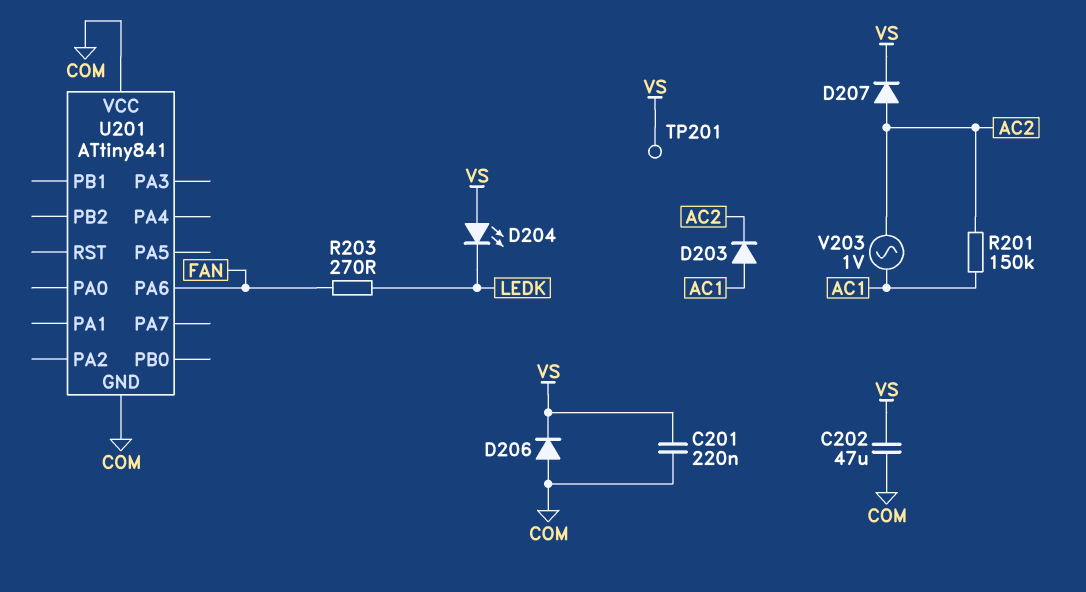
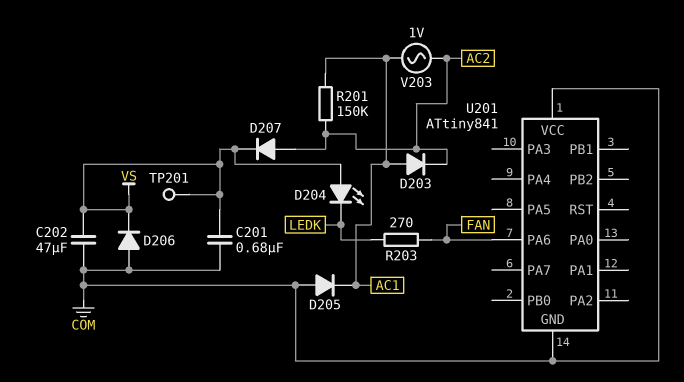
C201: 220nF (COM, VS) -> 680nF (COM, VS)
D205: none -> diode (A COM, K AC1)

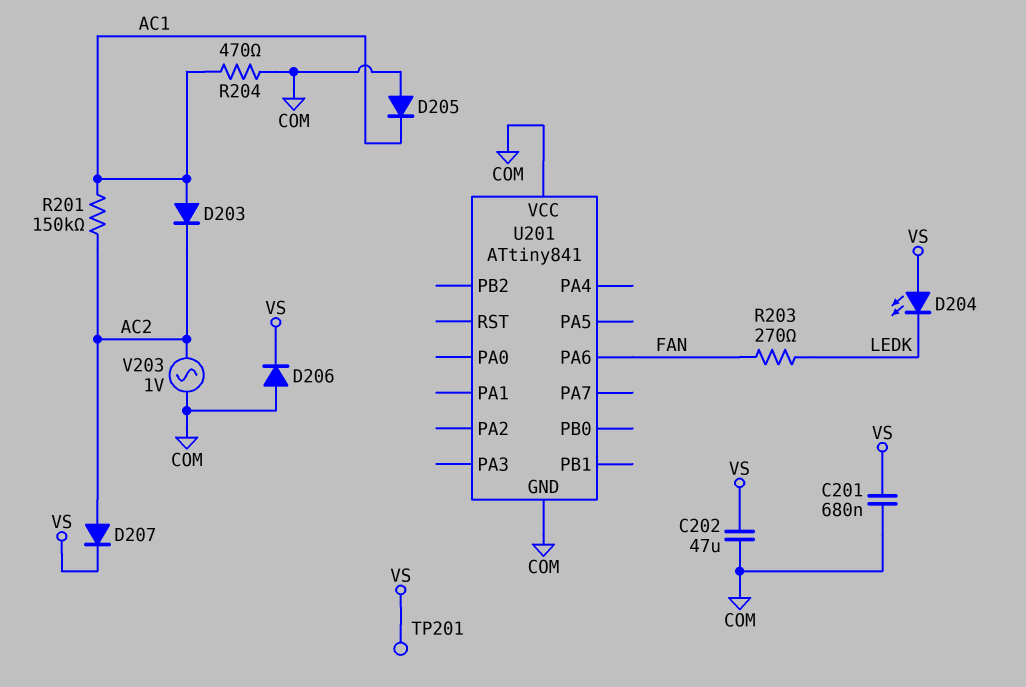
R204: none -> 470 (AC1, COM)
V203: AC 1V (AC1, AC2) -> AC 1V (AC2, COM)

